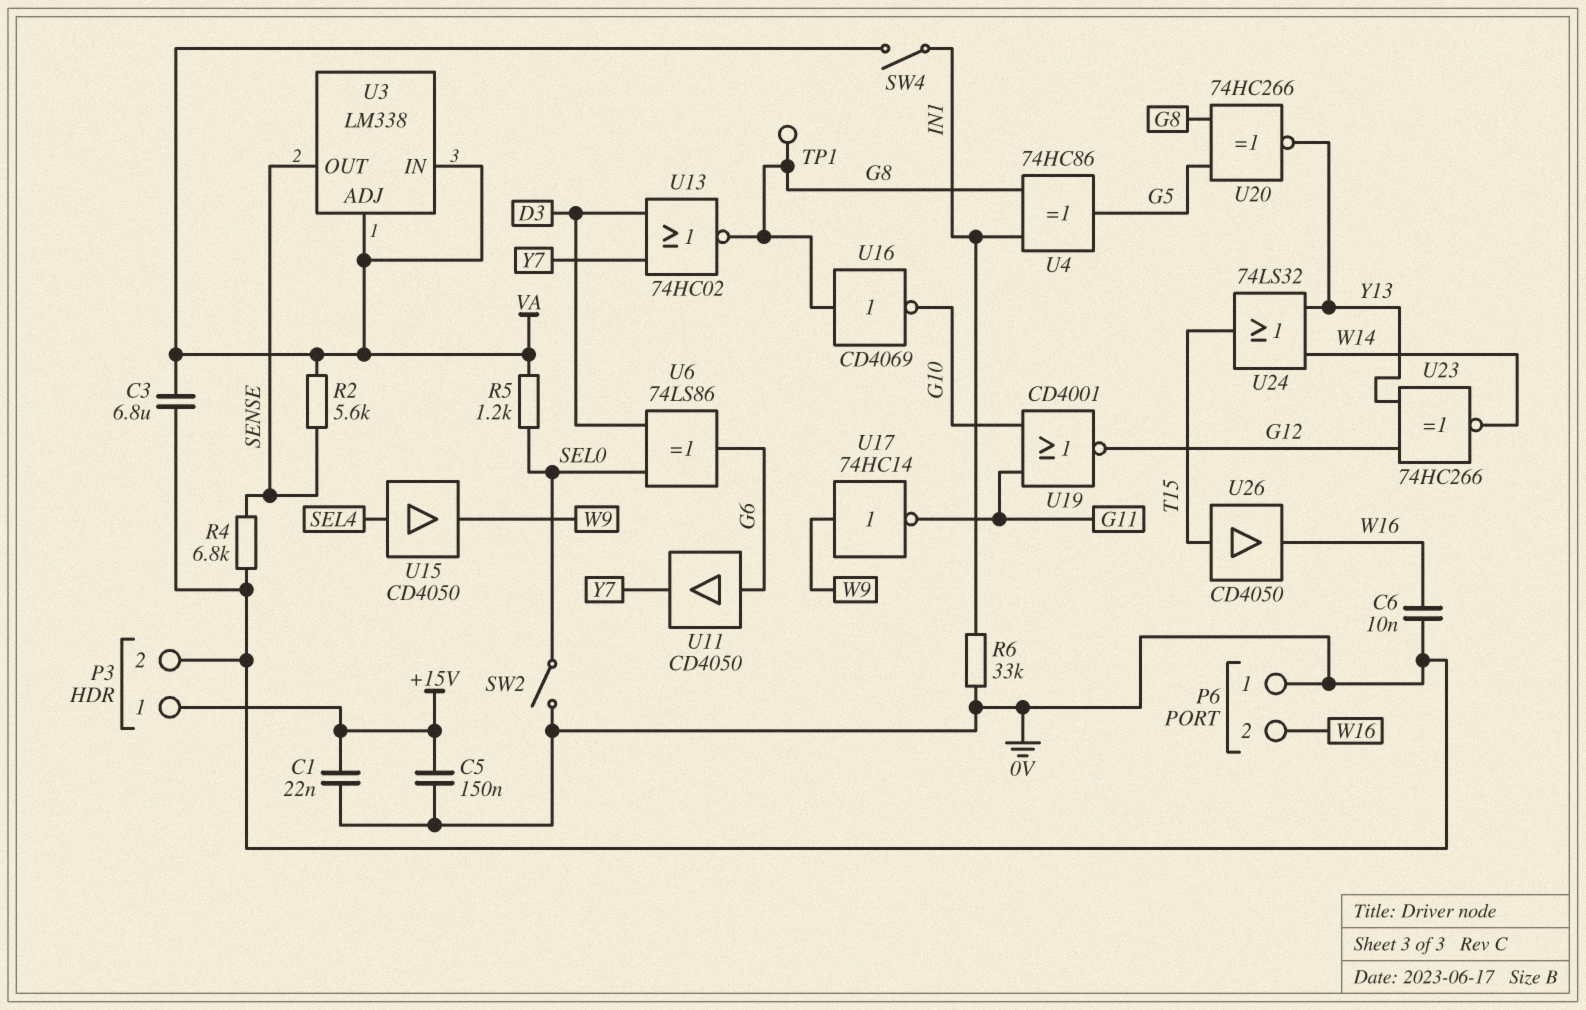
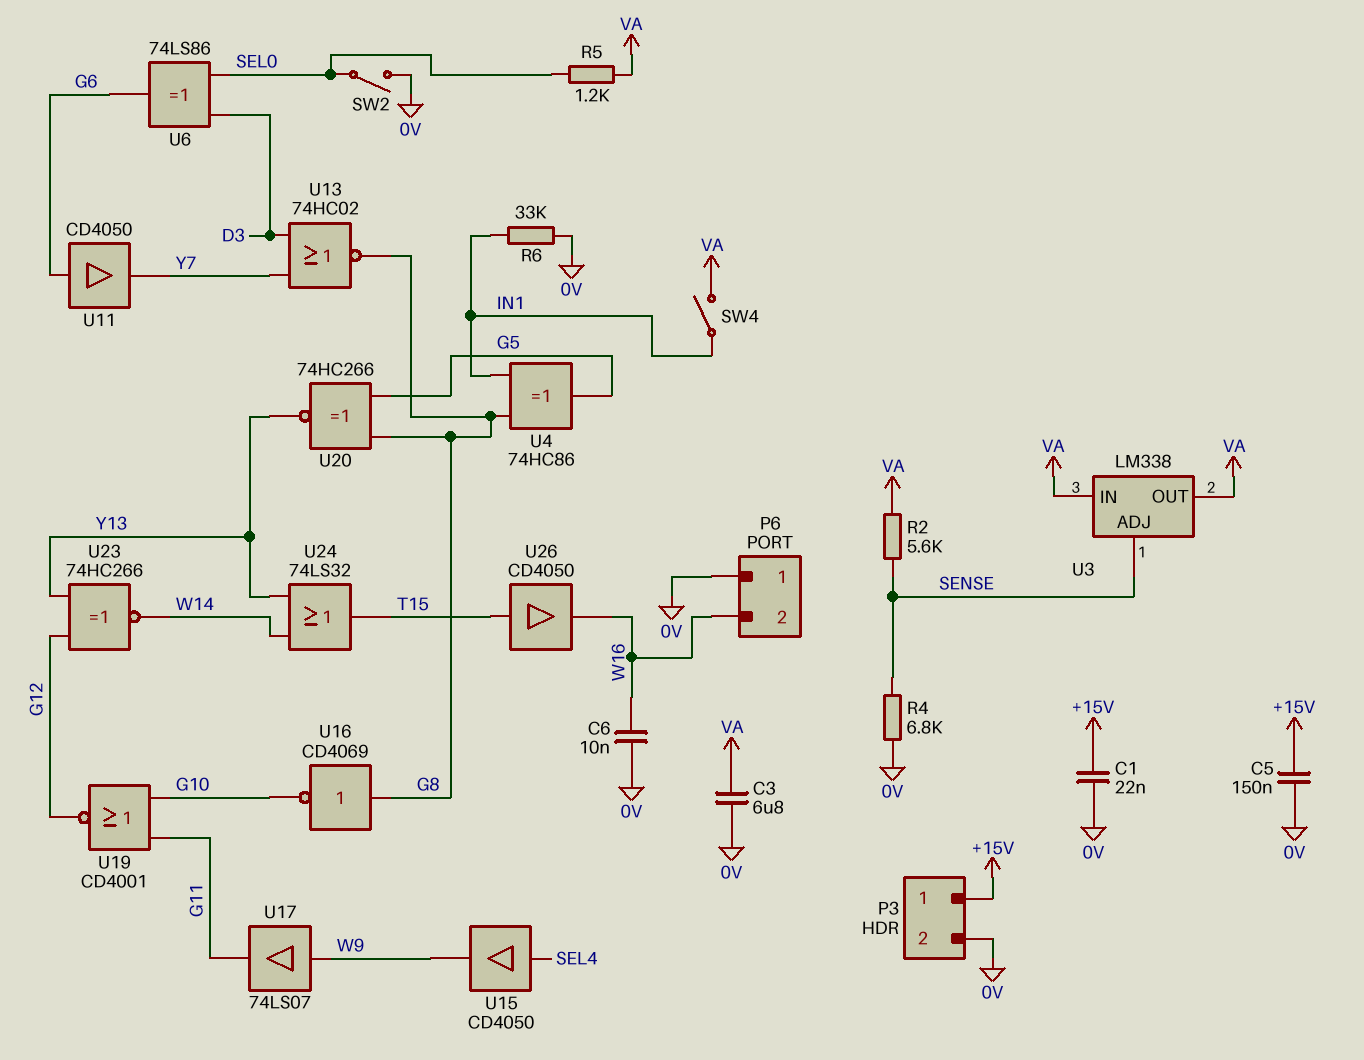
TP1: test point (G8) -> none
U3 pin ADJ: VA -> SENSE
U3 pin OUT: SENSE -> VA
U17: NOT 74HC14 (in W9, out G11) -> buffer 74LS07 (in W9, out G11)

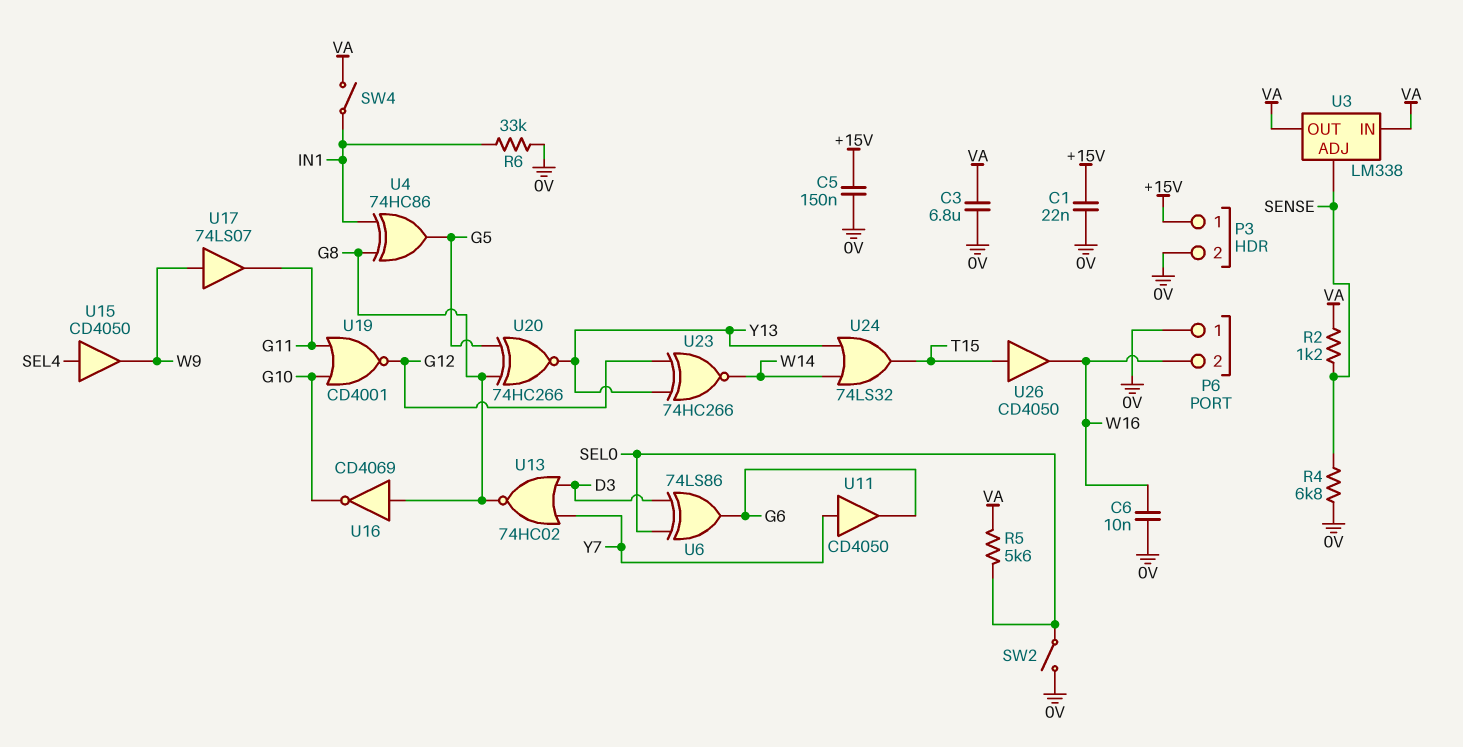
R2: 5.6k (SENSE, VA) -> 1.2k (SENSE, VA)
R5: 1.2k (SEL0, VA) -> 5.6k (SEL0, VA)
U11: buffer CD4050 (in G6, out Y7) -> buffer CD4050 (in Y7, out G6)

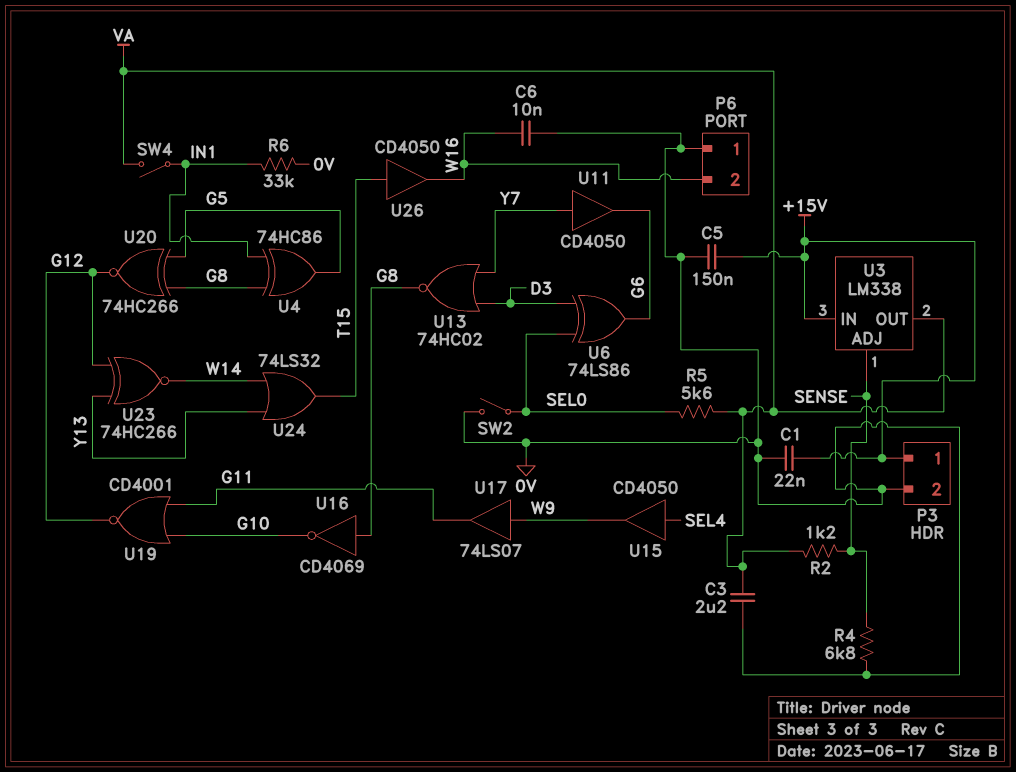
C3: 6.8uF (0V, VA) -> 2.2uF (0V, VA)
U3 pin IN: VA -> +15V
U20: XNOR 74HC266 (in G5, in G8, out Y13) -> XNOR 74HC266 (in G5, in G8, out G12)

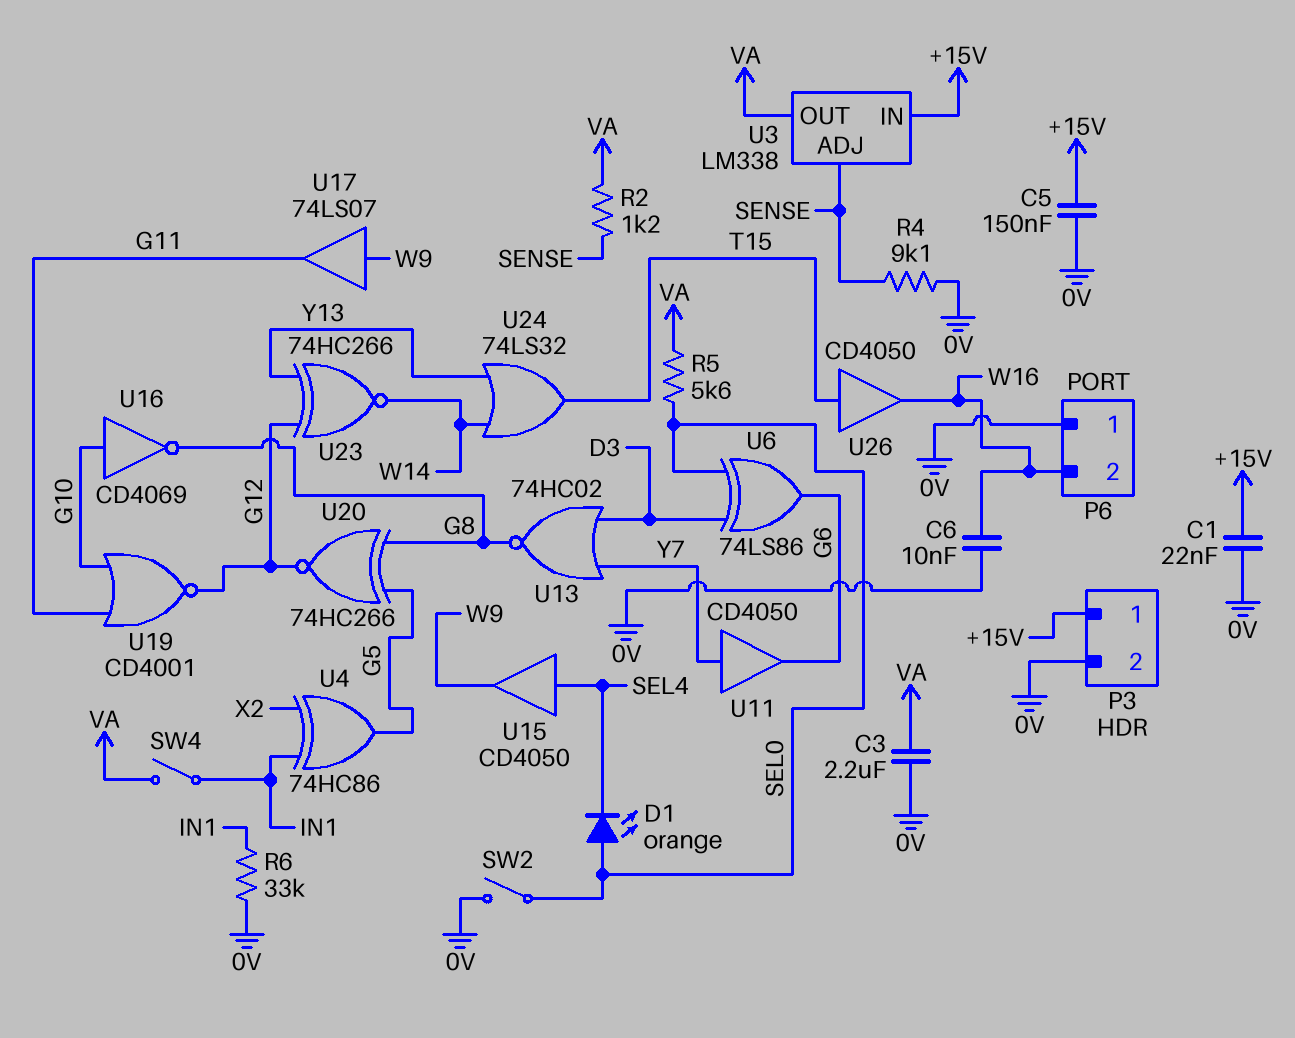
D1: none -> LED orange (A SEL0, K SEL4)
R4: 6.8k (0V, SENSE) -> 9.1k (0V, SENSE)
U4: XOR 74HC86 (in G8, in IN1, out G5) -> XOR 74HC86 (in IN1, in X2, out G5)
U16: NOT CD4069 (in G8, out G10) -> NOT CD4069 (in G10, out G8)

